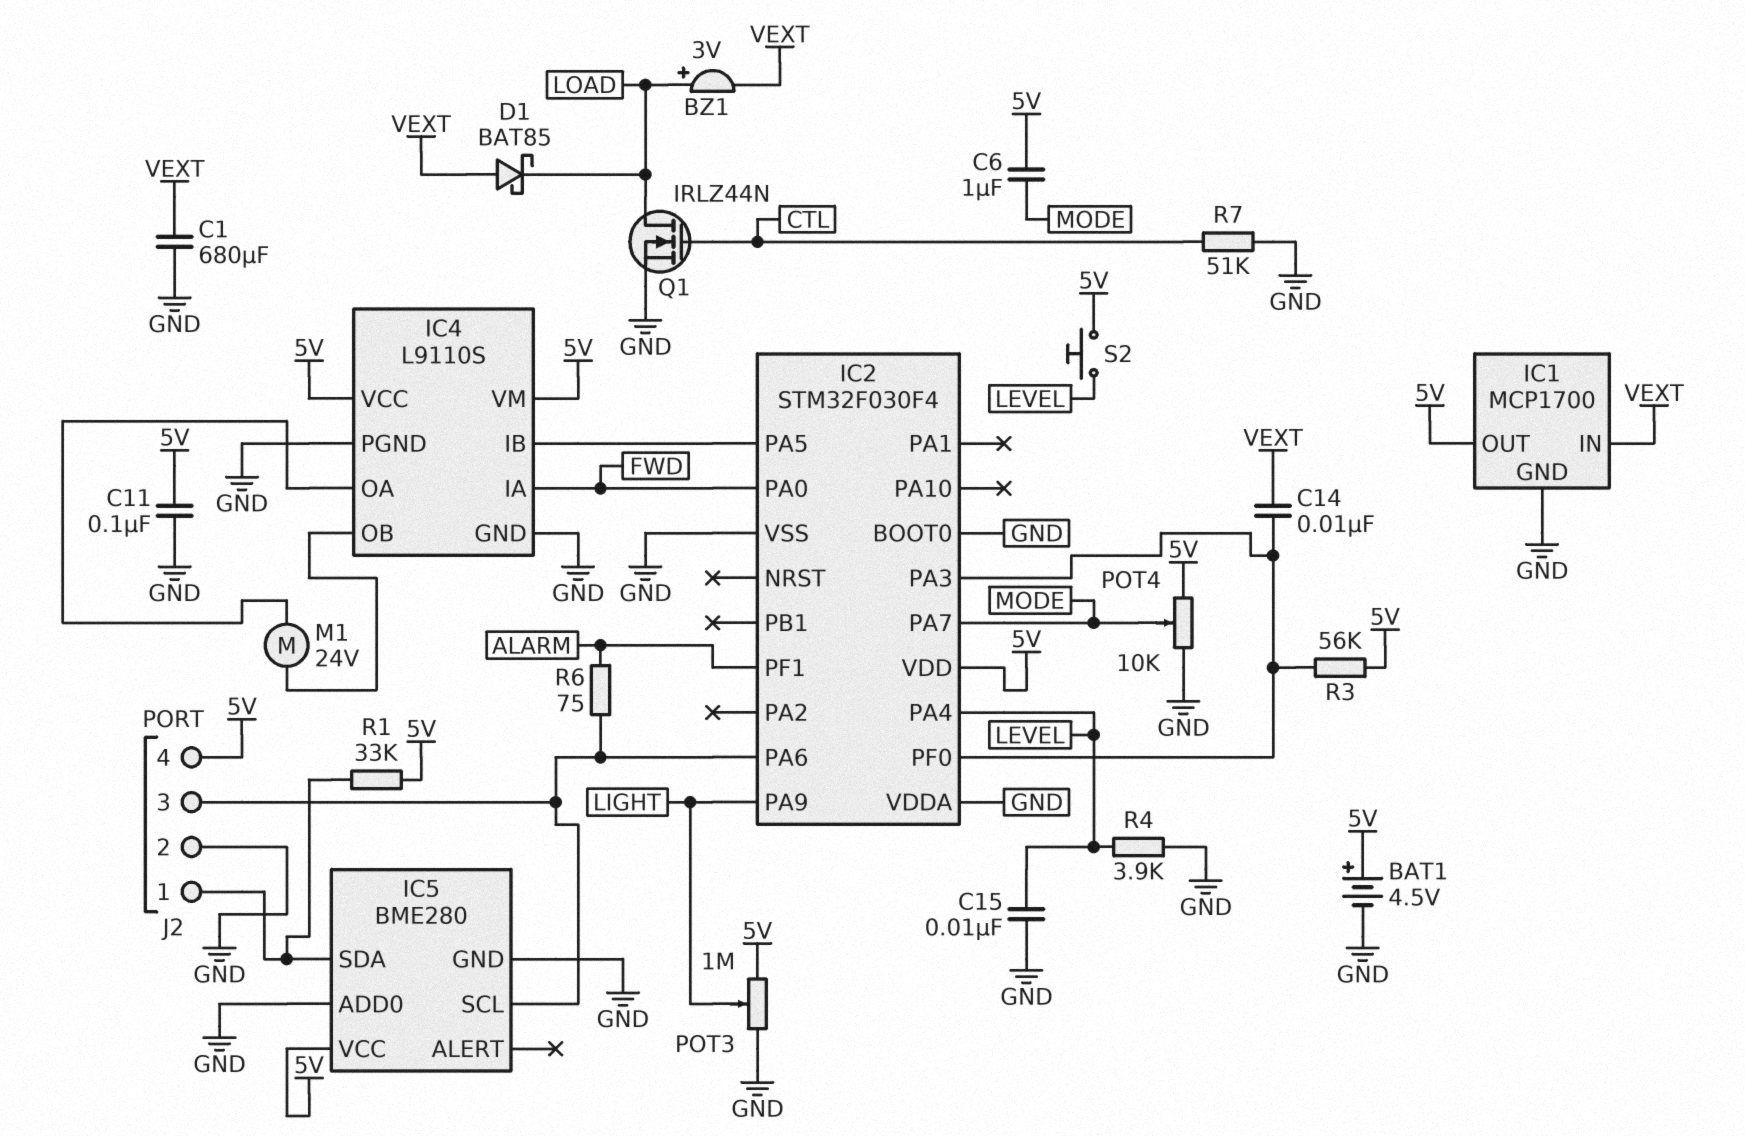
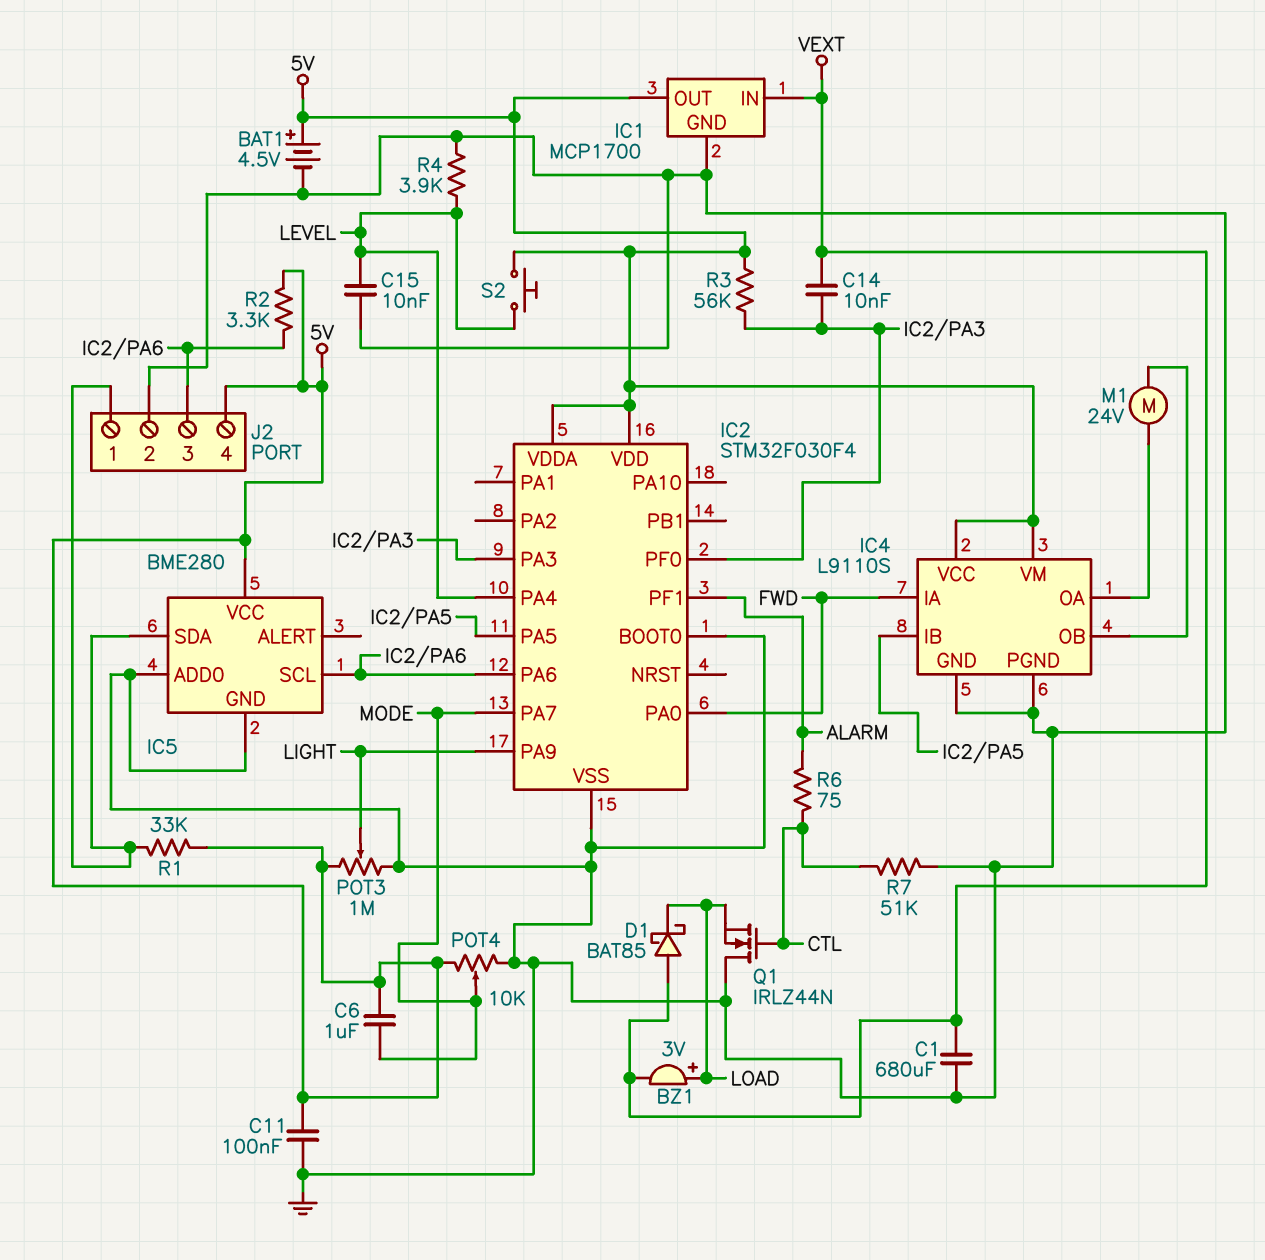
IC2 pin VDDA: GND -> 5V
Q1: NMOS IRLZ44N (G CTL, D LOAD, S GND) -> NMOS IRLZ44N (G CTL, D GND, S LOAD)
R2: none -> 3.3k (5V, IC2/PA6)
R6: 75 (ALARM, IC2/PA6) -> 75 (ALARM, CTL)

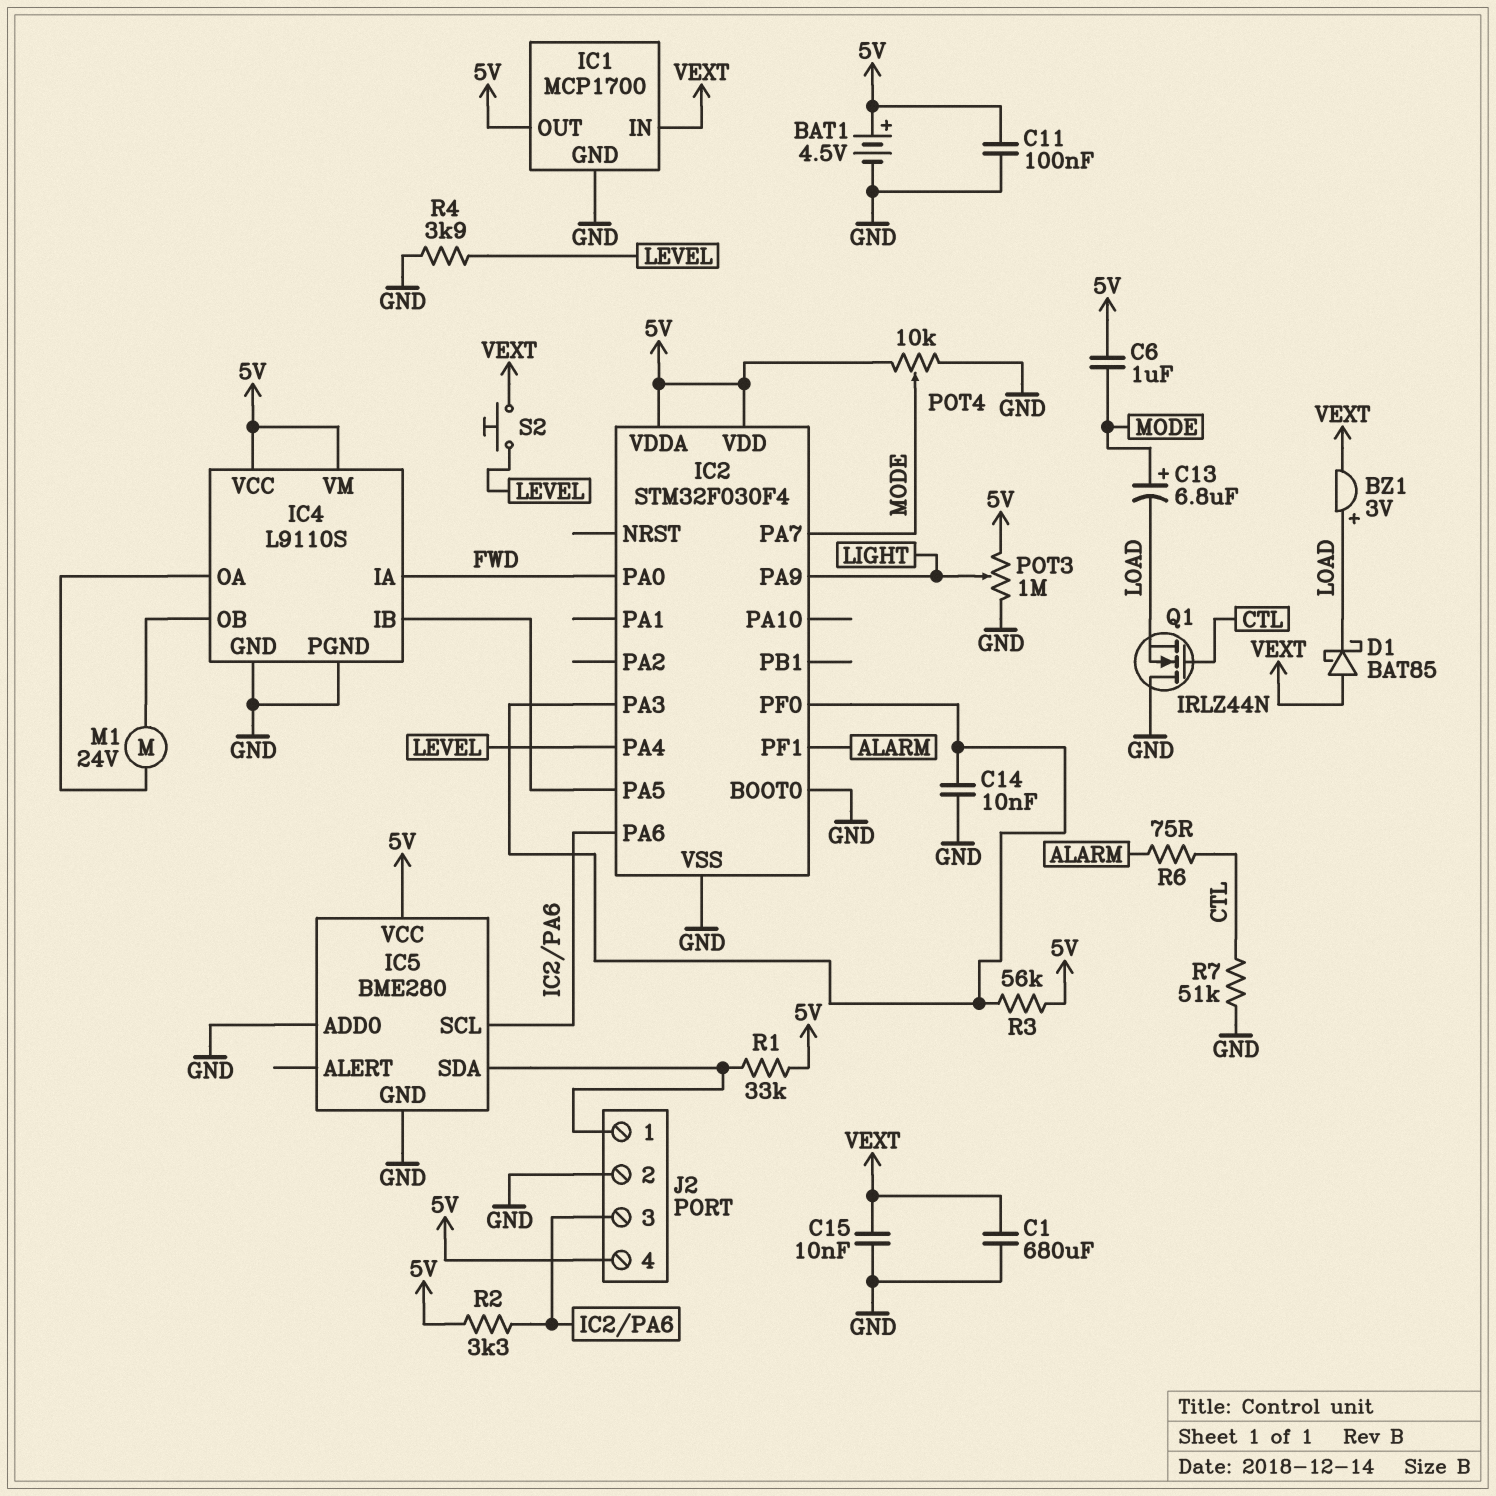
C13: none -> 6.8uF (plus MODE, minus LOAD)
C14: 10nF (IC2/PA3, VEXT) -> 10nF (GND, IC2/PA3)
C15: 10nF (GND, LEVEL) -> 10nF (GND, VEXT)
S2: button (5V, LEVEL) -> button (LEVEL, VEXT)

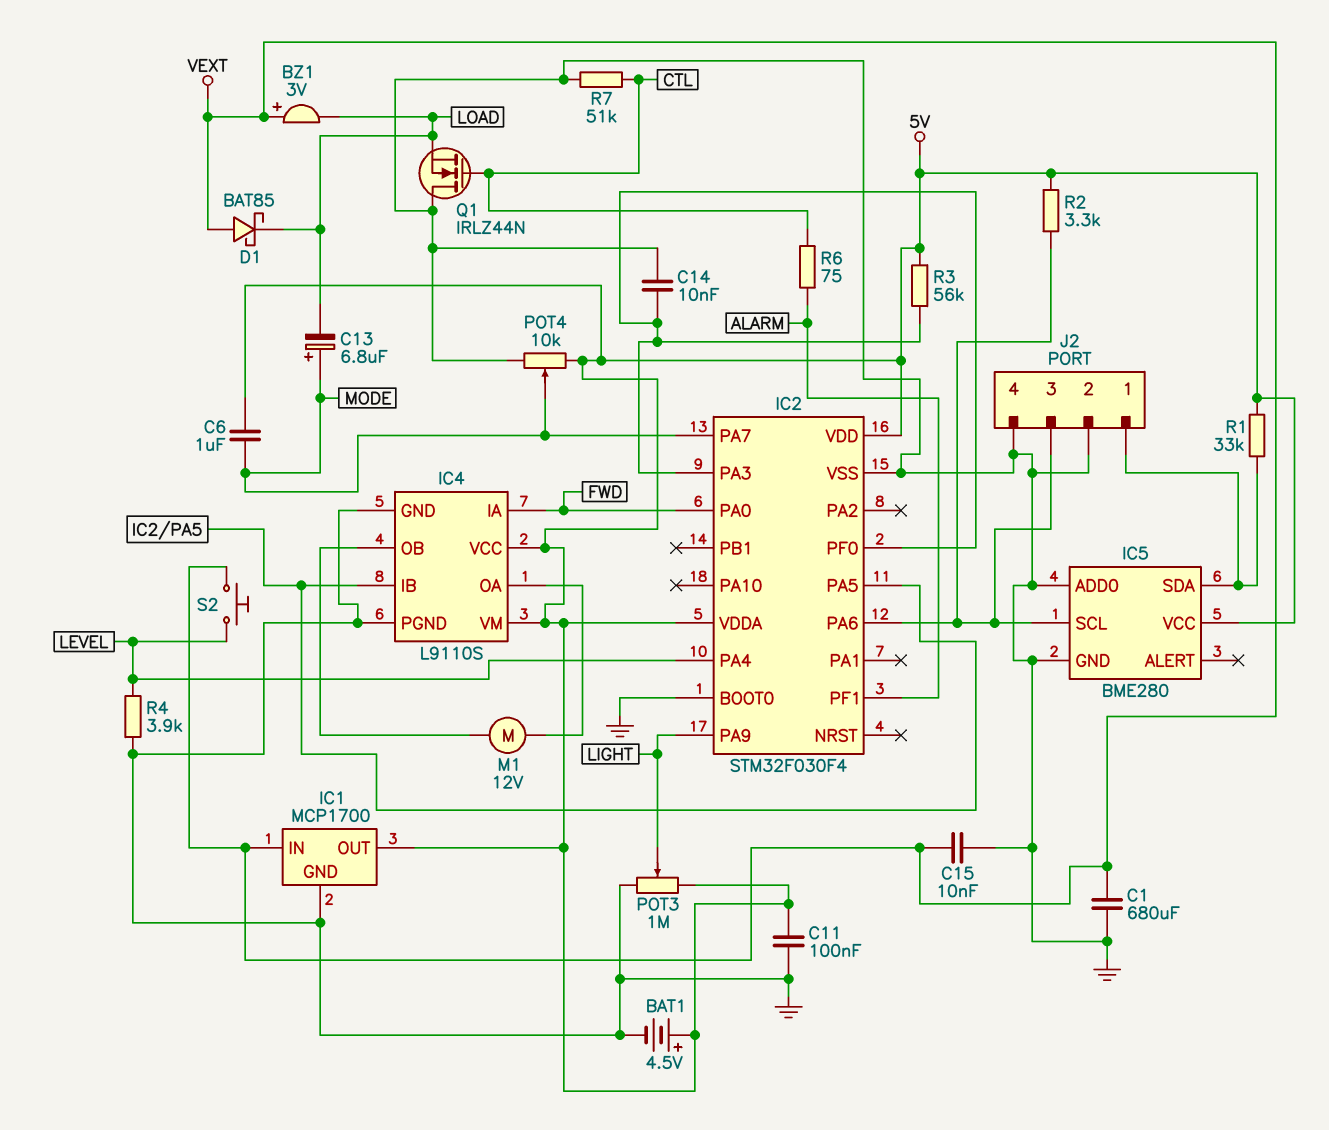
BZ1: buzzer 3V (plus LOAD, minus VEXT) -> buzzer 3V (plus VEXT, minus LOAD)
J2 pin 4: 5V -> GND
M1: motor 24V (IC4/OA, IC4/OB) -> motor 12V (IC4/OA, IC4/OB)

